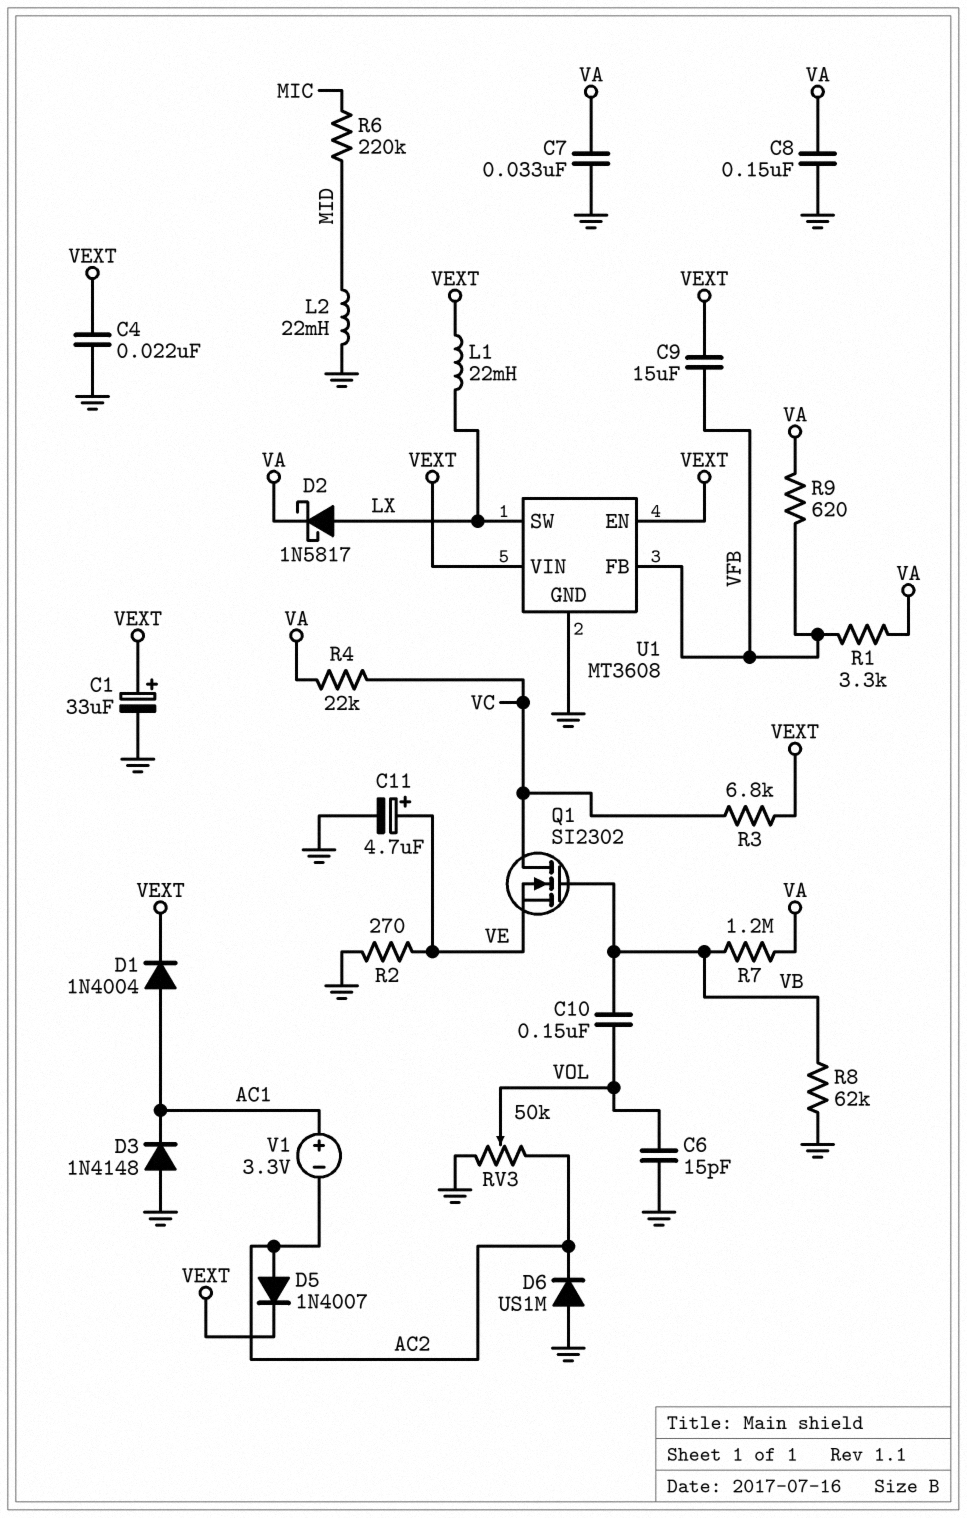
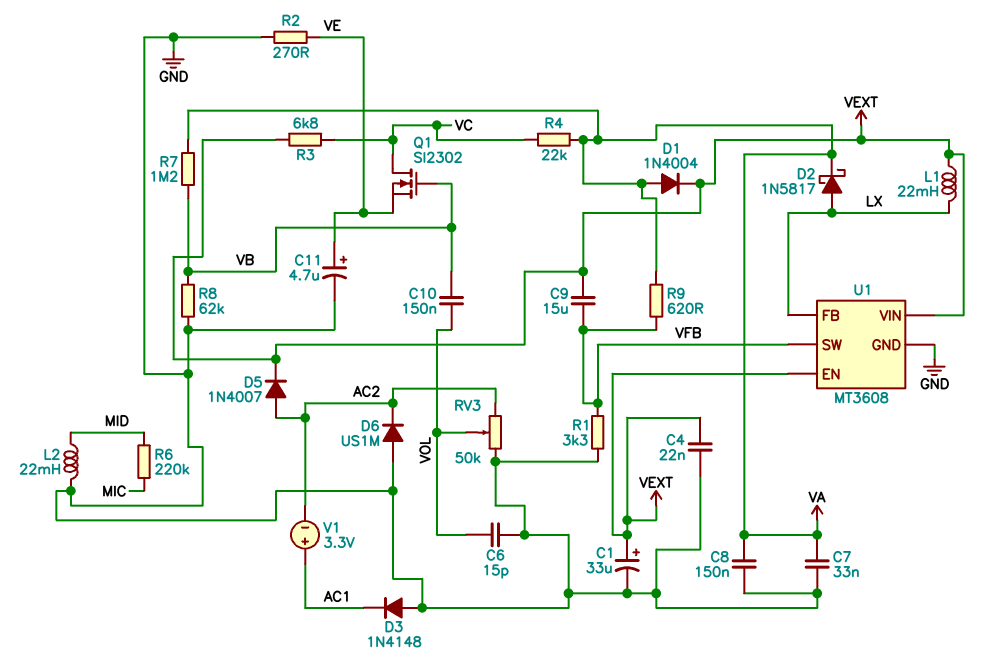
D1: diode 1N4004 (A AC1, K VEXT) -> diode 1N4004 (A VA, K VEXT)
R1: 3.3k (VA, VFB) -> 3.3k (GND, VFB)
U1 pin FB: VFB -> LX
U1 pin SW: LX -> VFB

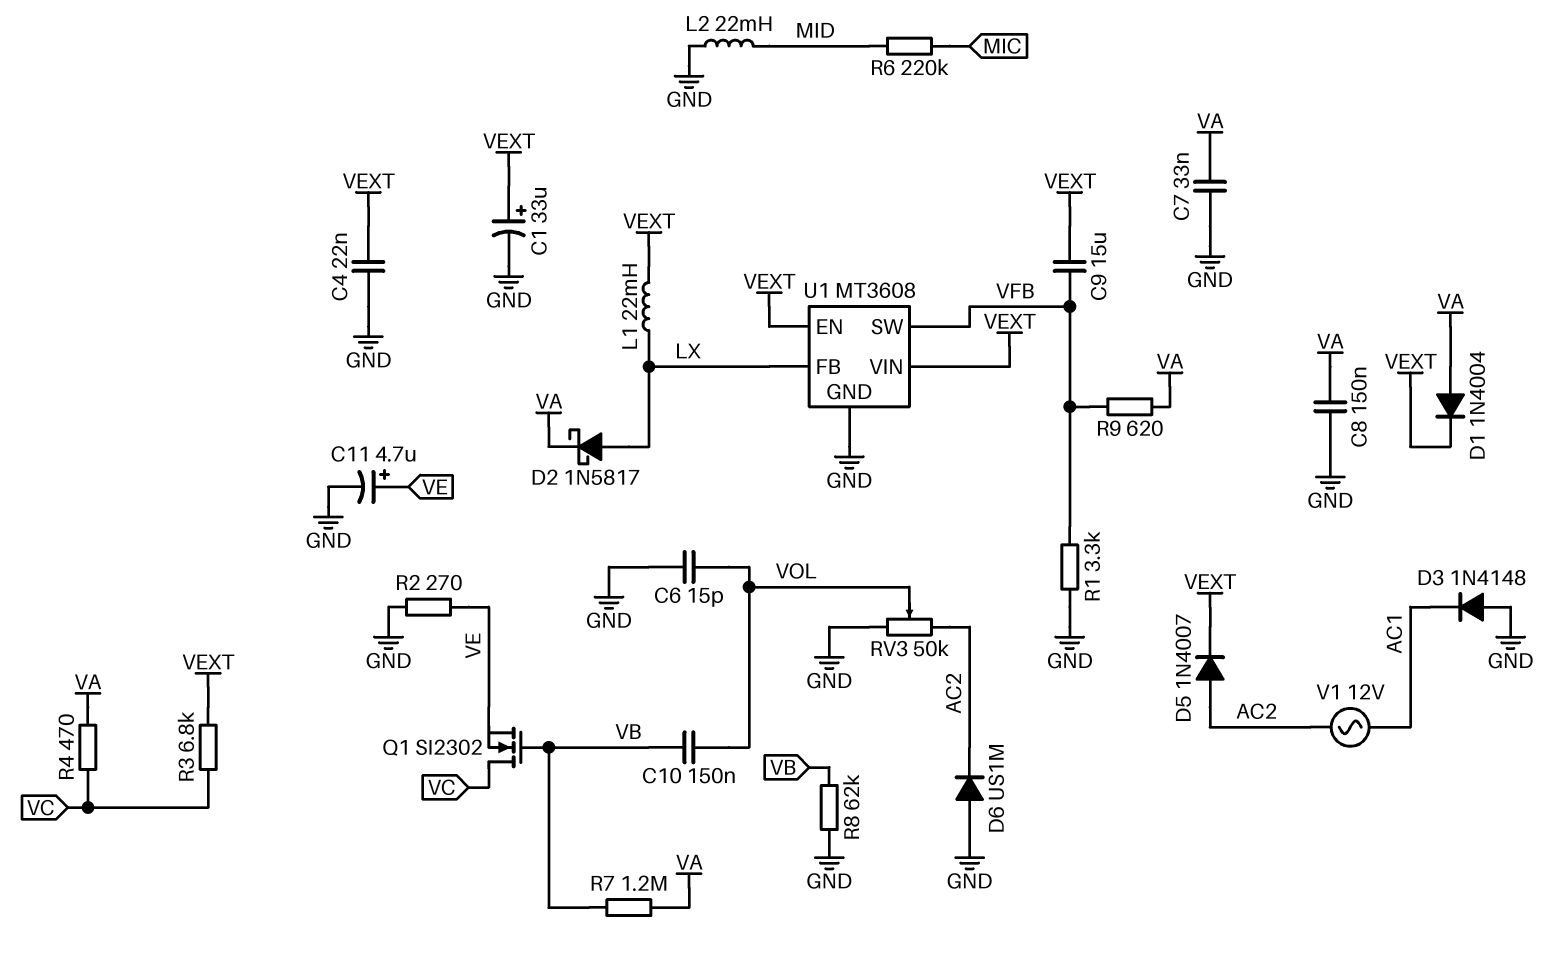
R4: 22k (VA, VC) -> 470 (VA, VC)
V1: 3.3V (plus AC1, minus AC2) -> AC 12V (AC1, AC2)

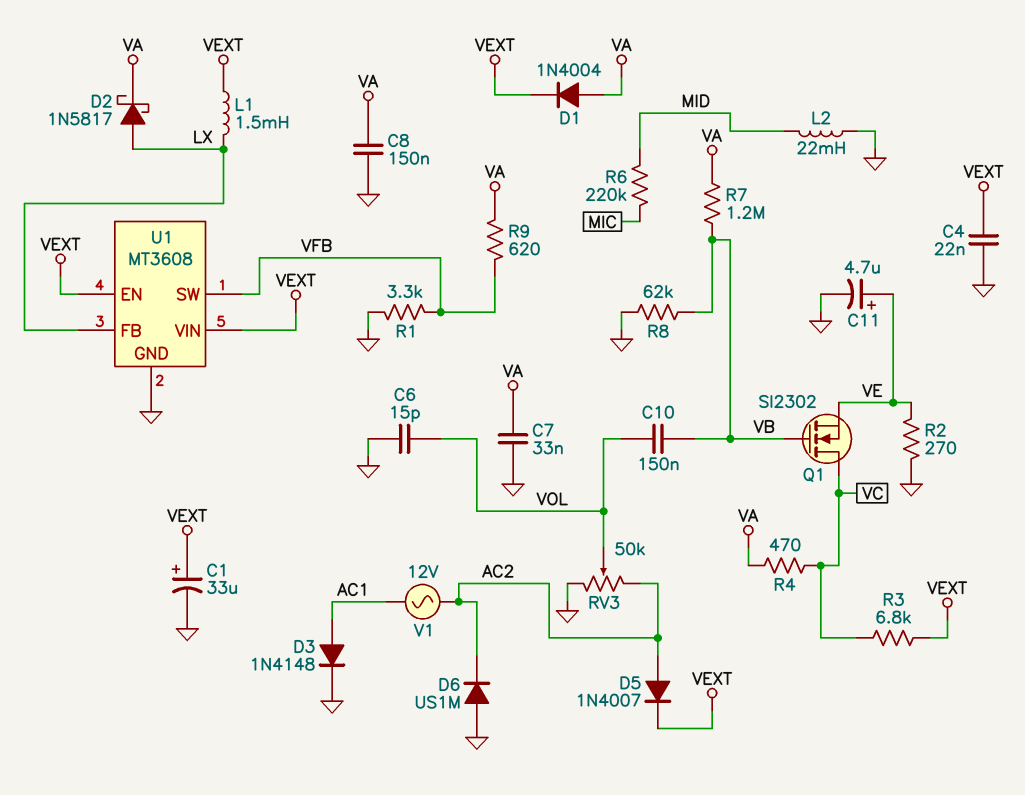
C9: 15uF (VEXT, VFB) -> none
D3: diode 1N4148 (A GND, K AC1) -> diode 1N4148 (A AC1, K GND)
L1: 22mH (LX, VEXT) -> 1.5mH (LX, VEXT)

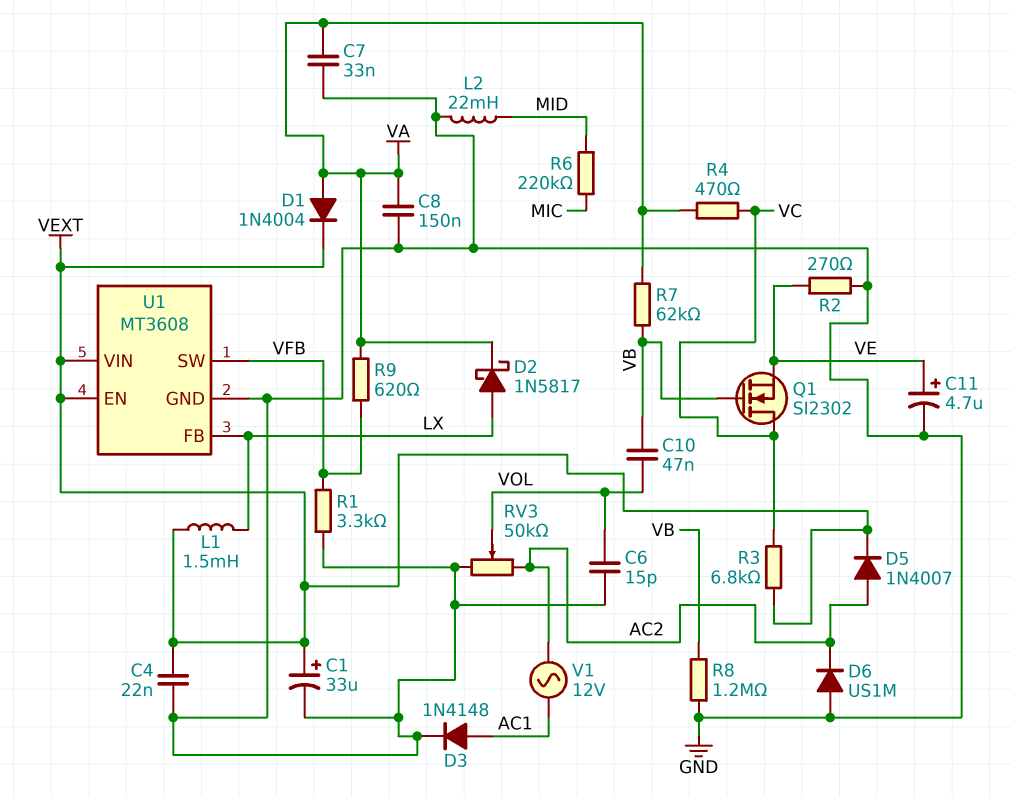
C10: 150nF (VB, VOL) -> 47nF (VB, VOL)
R7: 1.2M (VA, VB) -> 62k (VA, VB)
R8: 62k (GND, VB) -> 1.2M (GND, VB)

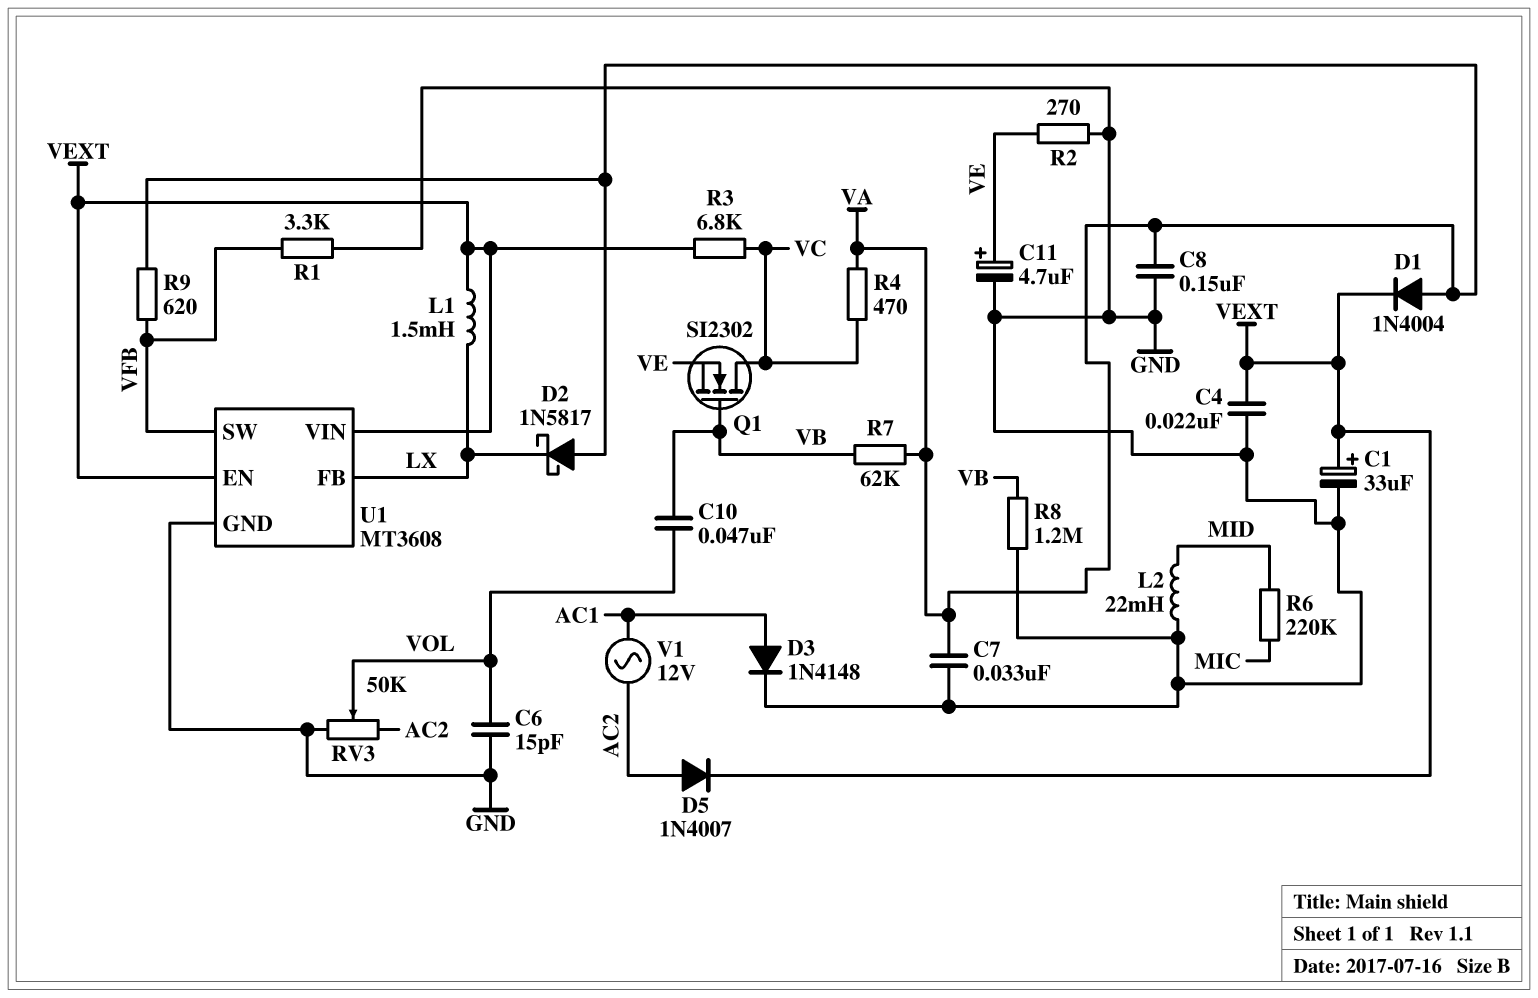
D2: schottky 1N5817 (A LX, K VA) -> schottky 1N5817 (A VA, K LX)
D6: diode US1M (A GND, K AC2) -> none

